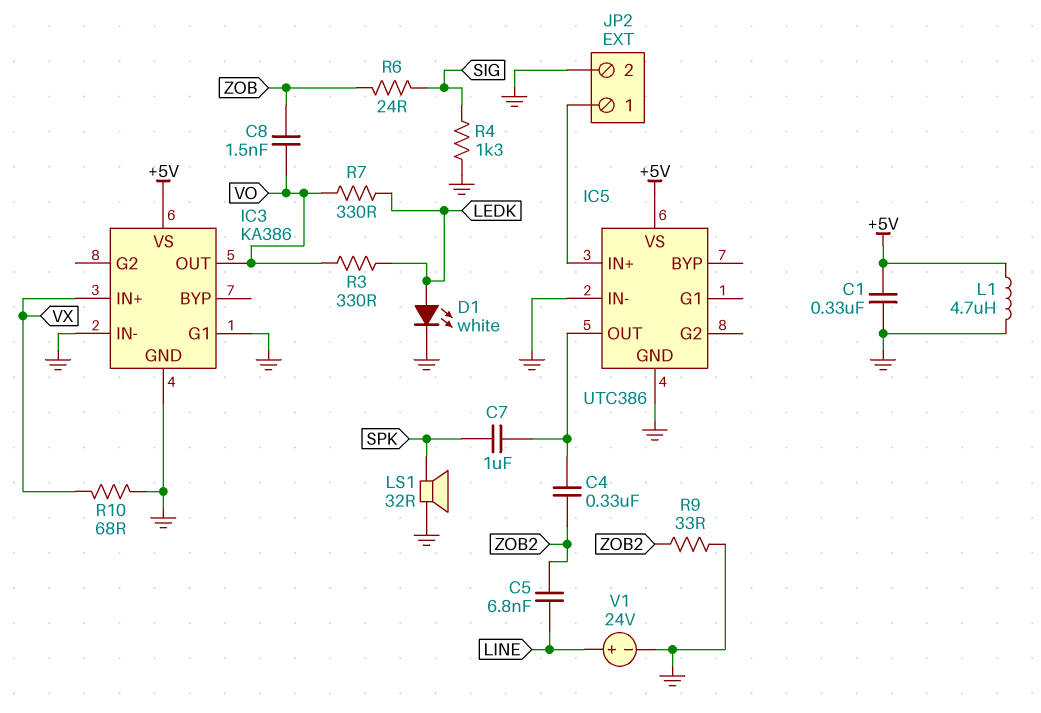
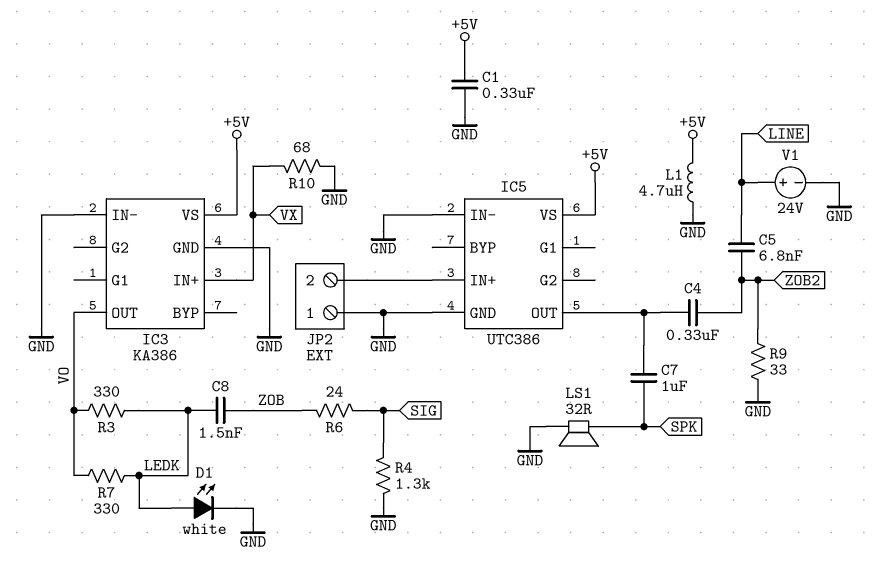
C8: 1.5nF (VO, ZOB) -> 1.5nF (LEDK, ZOB)
IC3 pin G1: GND -> none
JP2 pin 1: IC5/IN+ -> GND
JP2 pin 2: GND -> IC5/IN+

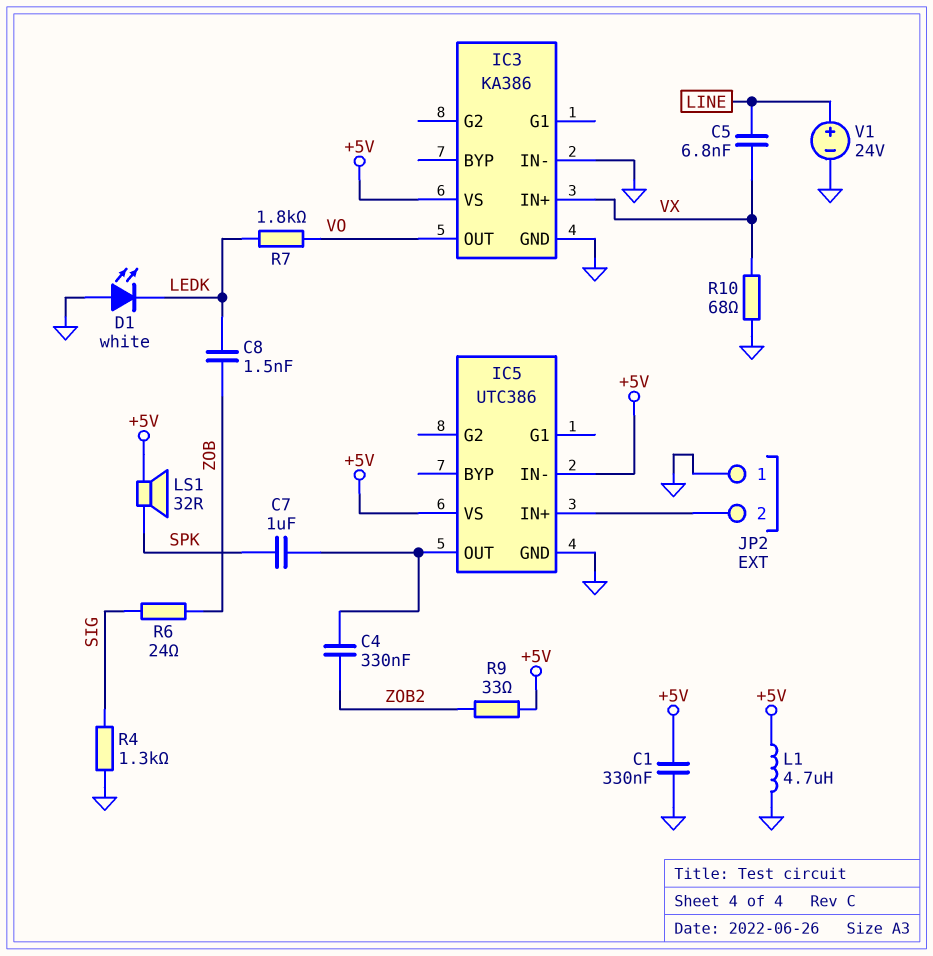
C5: 6.8nF (LINE, ZOB2) -> 6.8nF (LINE, VX)
D1: LED white (A LEDK, K GND) -> LED white (A GND, K LEDK)
IC5 pin IN-: GND -> +5V
LS1: speaker 32R (GND, SPK) -> speaker 32R (+5V, SPK)
R3: 330 (LEDK, VO) -> none
R7: 330 (LEDK, VO) -> 1.8k (LEDK, VO)
R9: 33 (GND, ZOB2) -> 33 (+5V, ZOB2)

